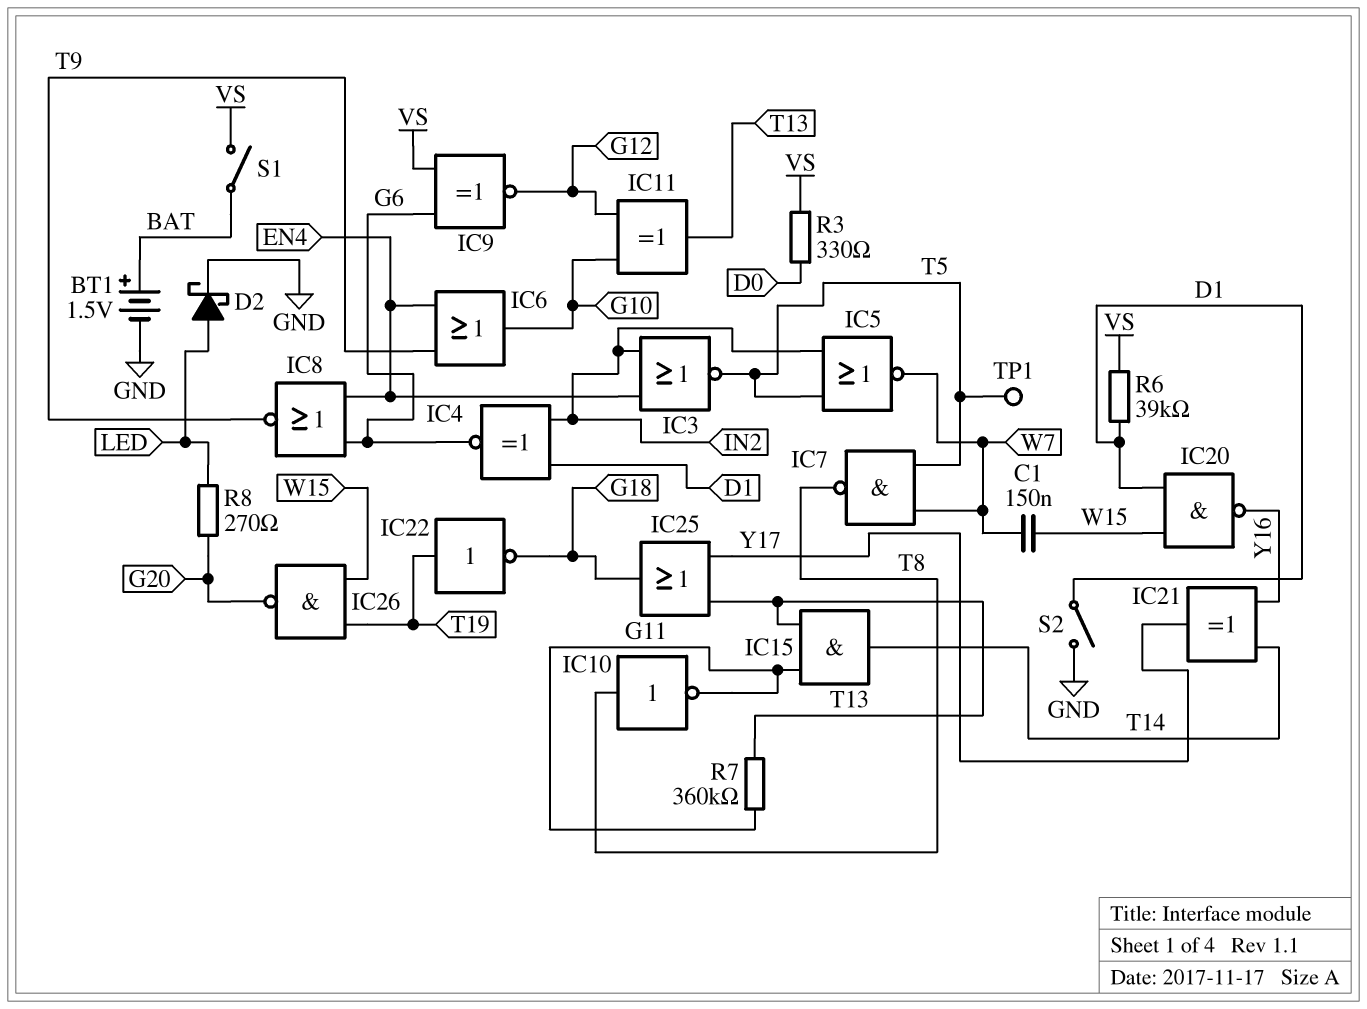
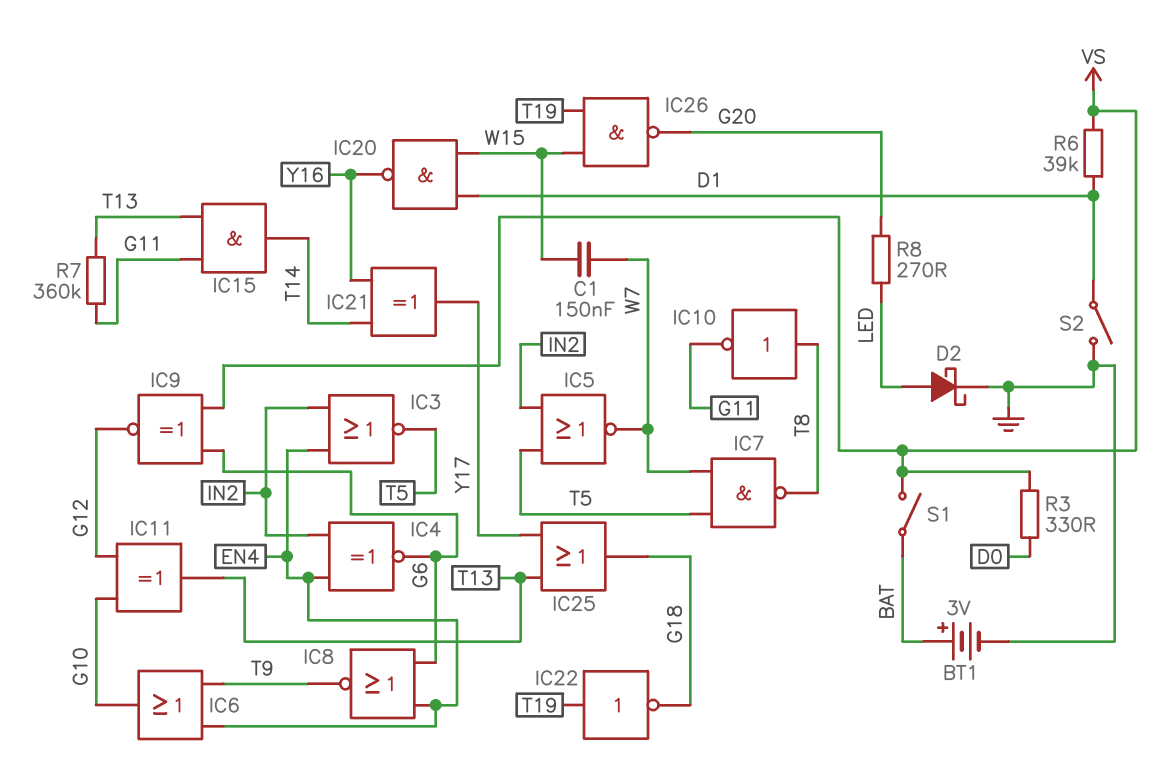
BT1: 1.5V (plus BAT, minus GND) -> 3V (plus BAT, minus GND)
IC4: XNOR (in D1, in IN2, out G6) -> XNOR (in EN4, in IN2, out G6)
TP1: test point (T5) -> none

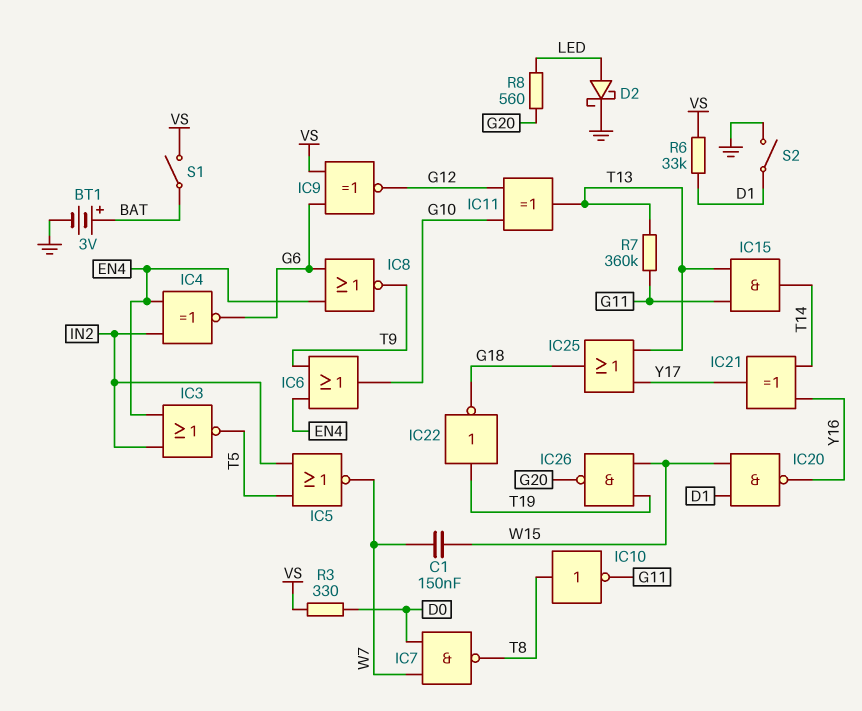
IC7: NAND (in T5, in W7, out T8) -> NAND (in D0, in W7, out T8)
R6: 39k (D1, VS) -> 33k (D1, VS)
R8: 270 (G20, LED) -> 560 (G20, LED)

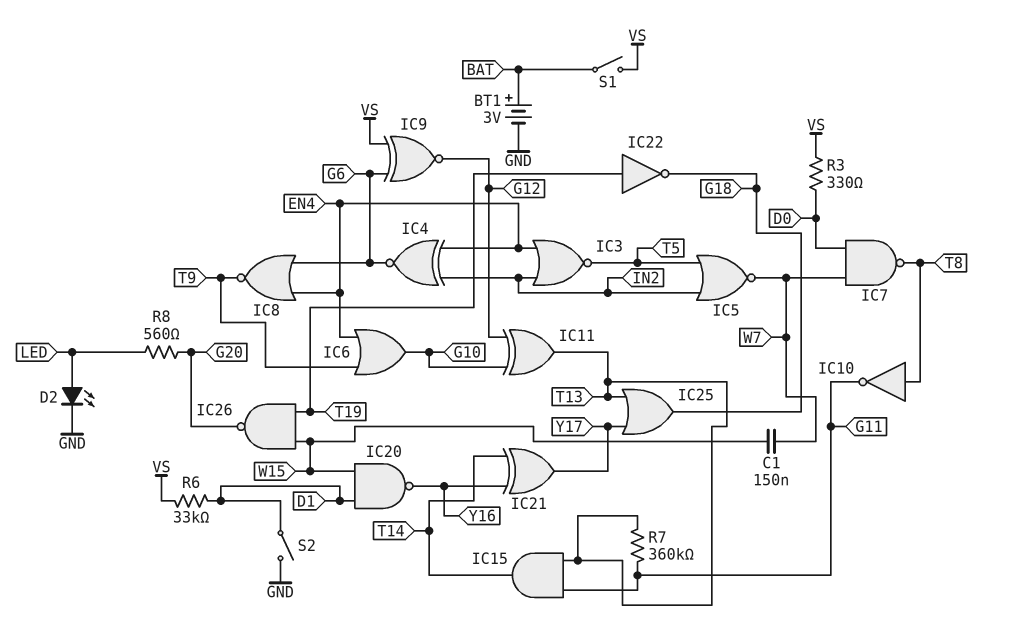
D2: schottky (A LED, K GND) -> LED (A LED, K GND)

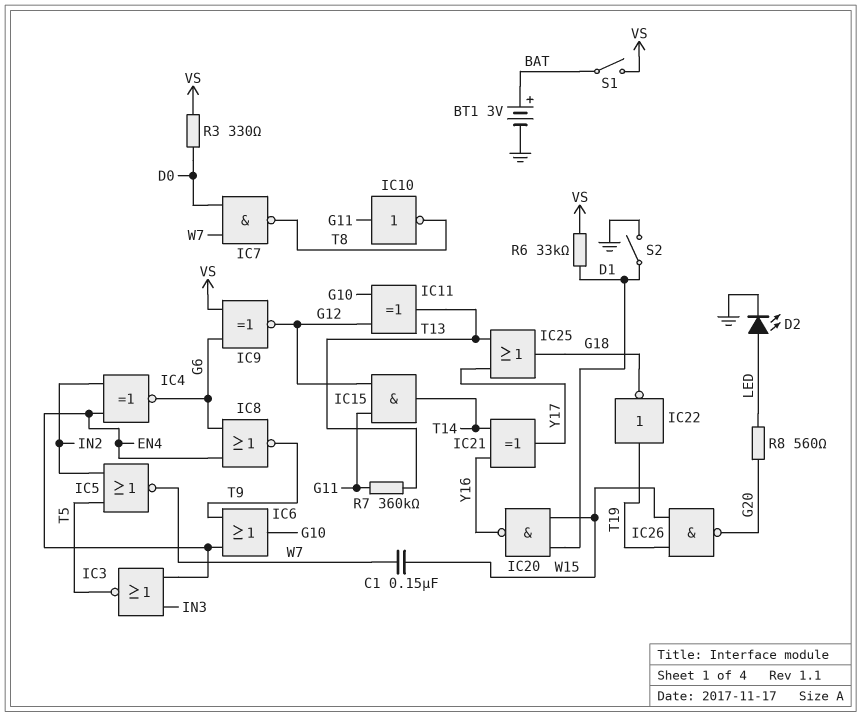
IC3: NOR (in EN4, in IN2, out T5) -> NOR (in EN4, in IN3, out T5)
IC10: NOT (in T8, out G11) -> NOT (in G11, out T8)
IC15: AND (in G11, in T13, out T14) -> AND (in G11, in G12, out T14)

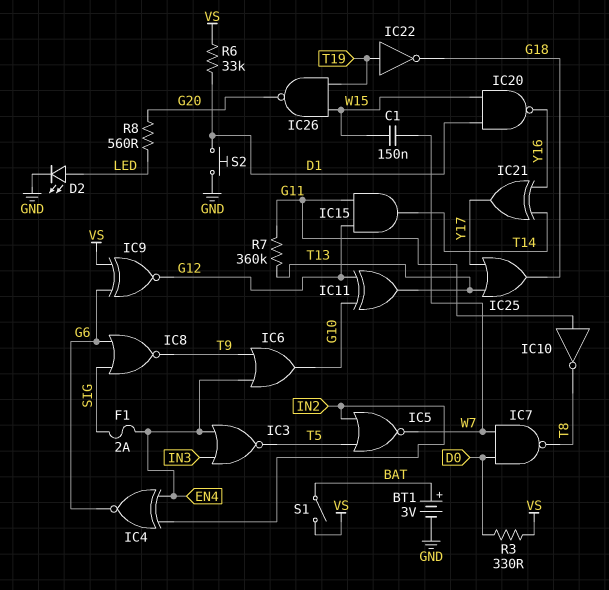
F1: none -> 2A (EN4, SIG)
IC8: NOR (in EN4, in G6, out T9) -> NOR (in G6, in SIG, out T9)
S2: switch (D1, GND) -> button (D1, GND)

